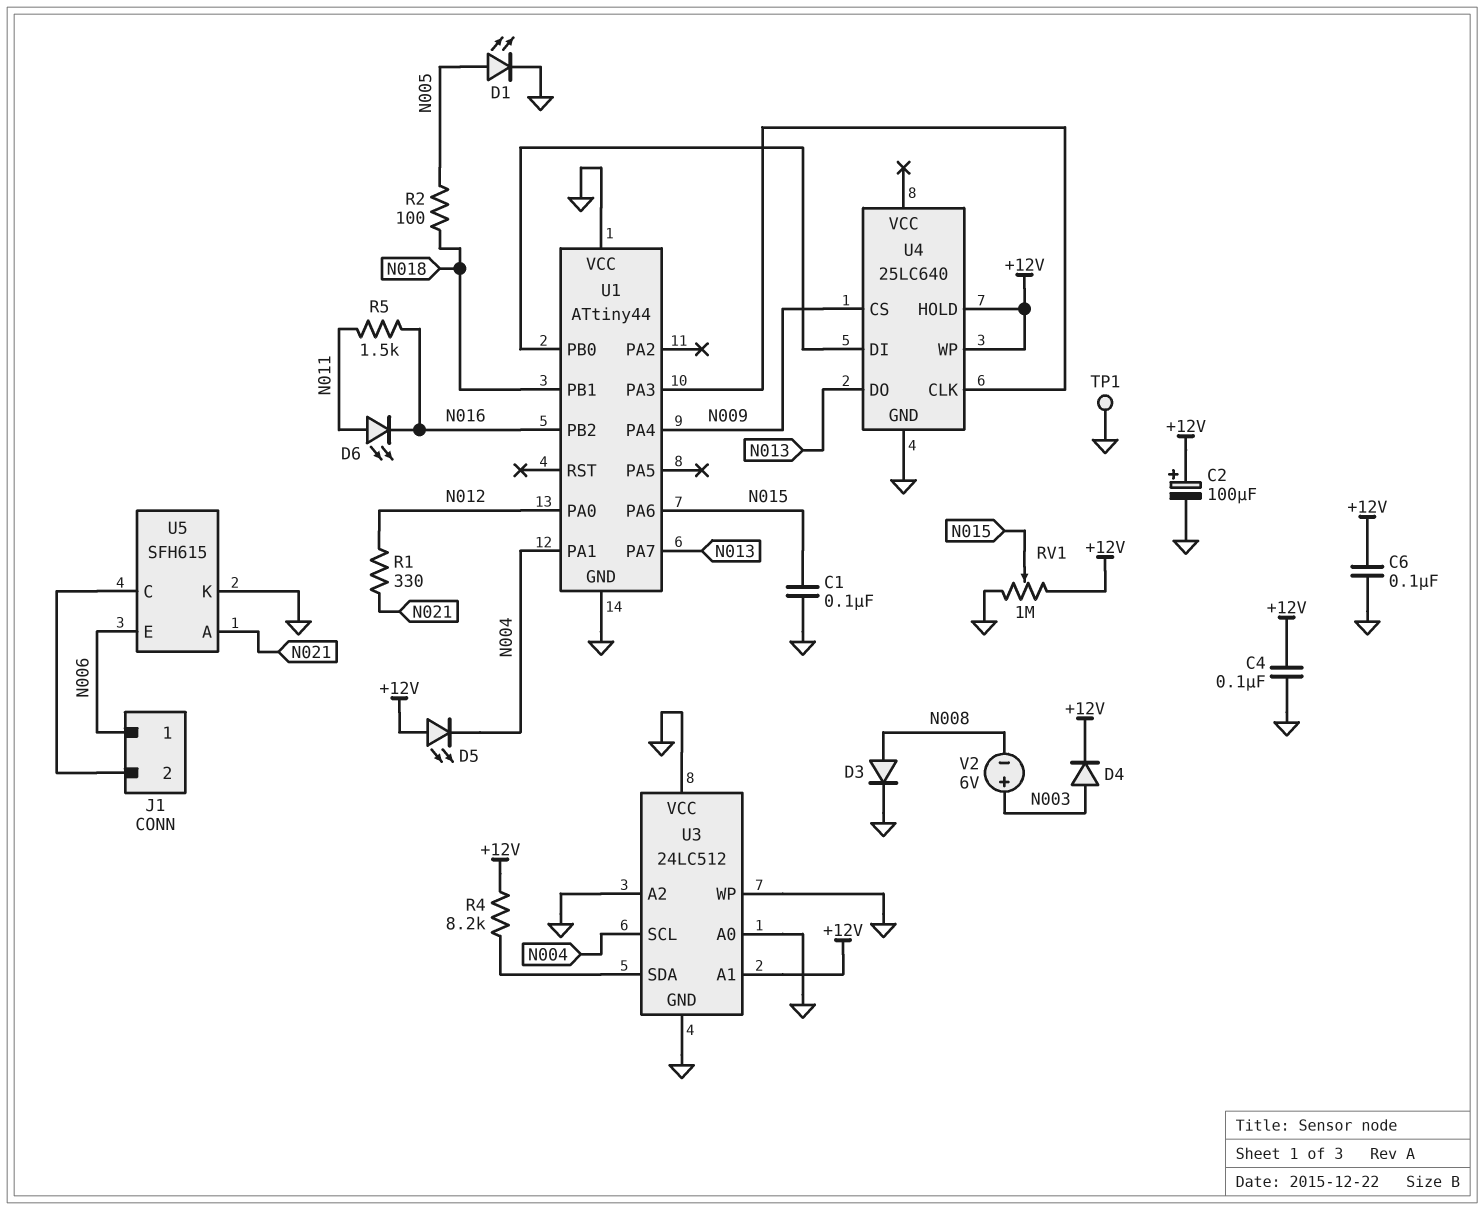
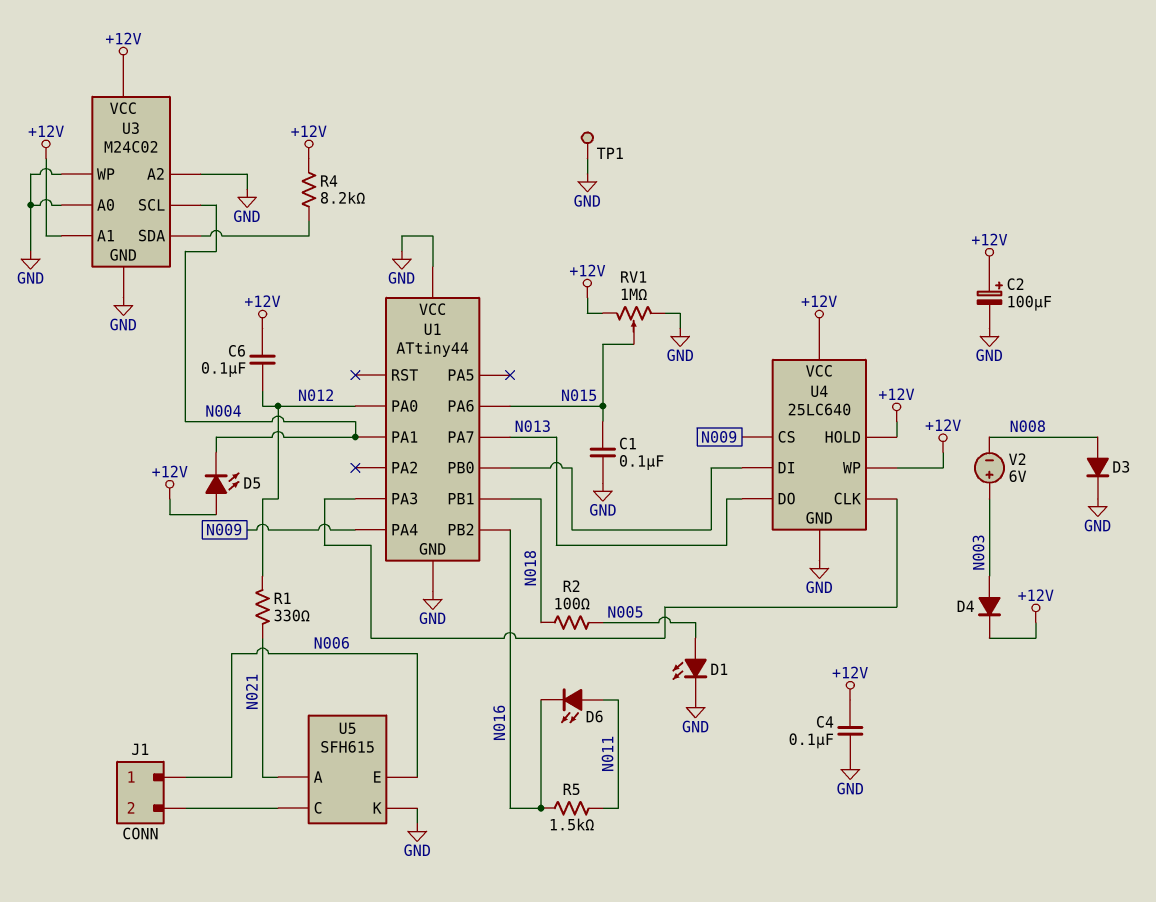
C6: 100nF (+12V, GND) -> 100nF (+12V, N012)
U3: 24LC512 -> M24C02
U3 pin VCC: GND -> +12V
U4 pin VCC: none -> +12V

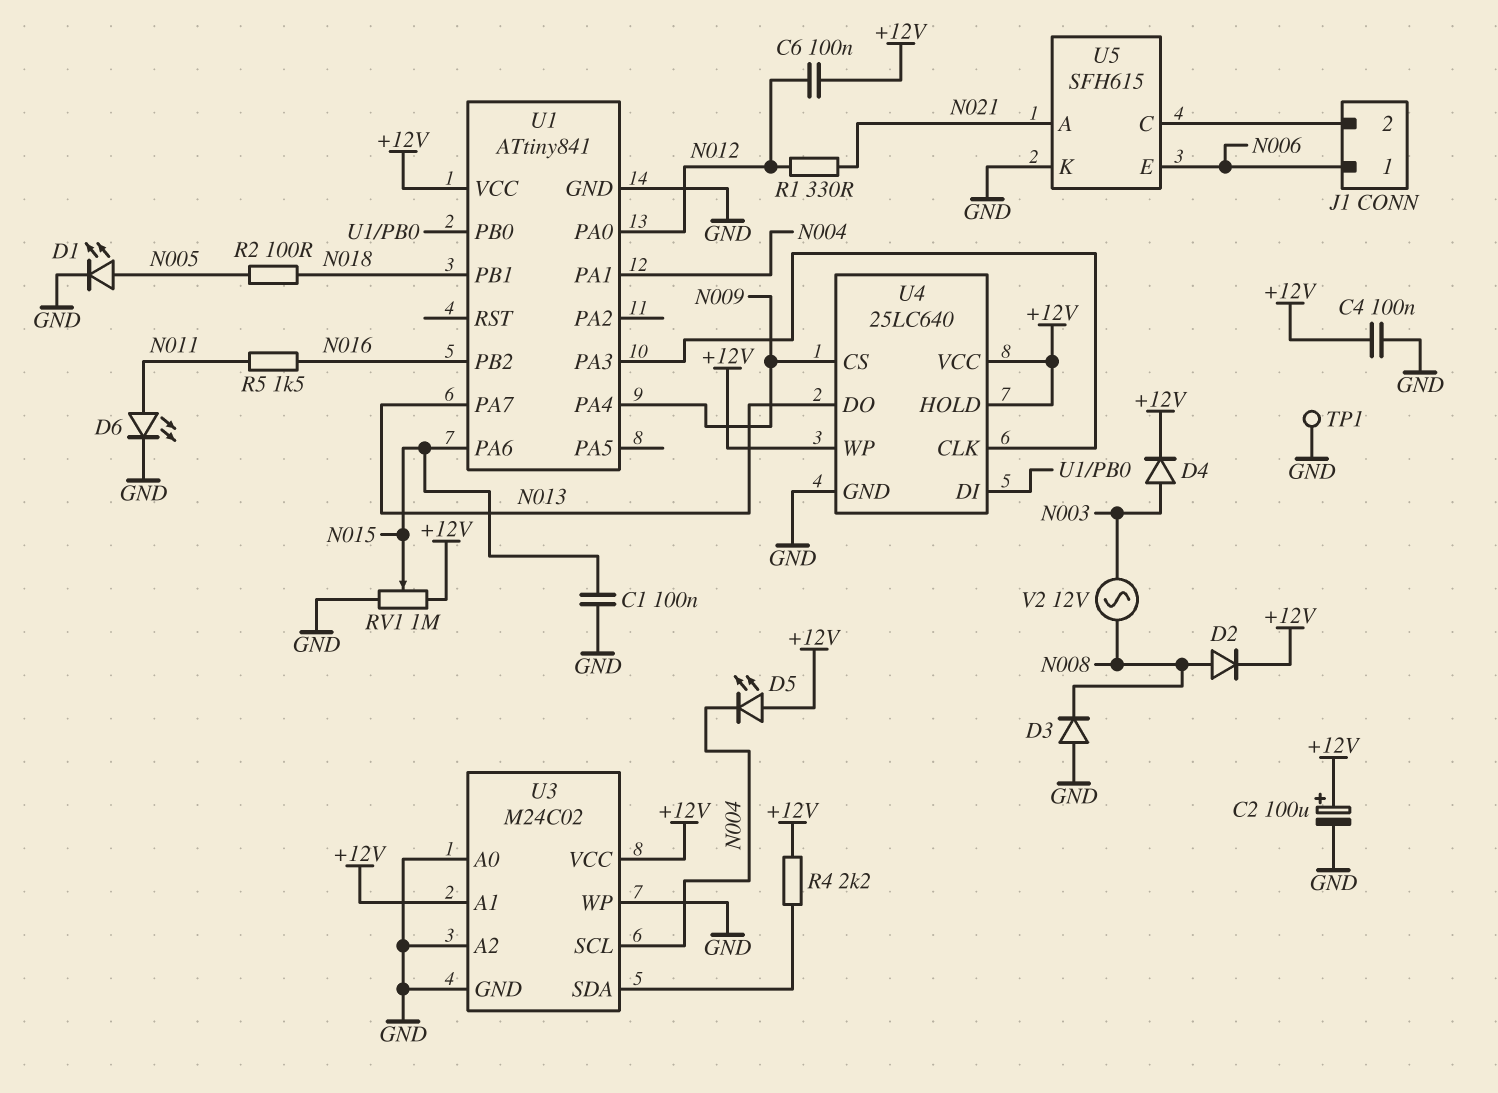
D2: none -> diode (A N008, K +12V)
D3: diode (A N008, K GND) -> diode (A GND, K N008)
D6: LED (A N011, K N016) -> LED (A N011, K GND)
R4: 8.2k (+12V, U3/SDA) -> 2.2k (+12V, U3/SDA)
U1: ATtiny44 -> ATtiny841
U1 pin VCC: GND -> +12V
V2: 6V (plus N003, minus N008) -> AC 12V (N003, N008)

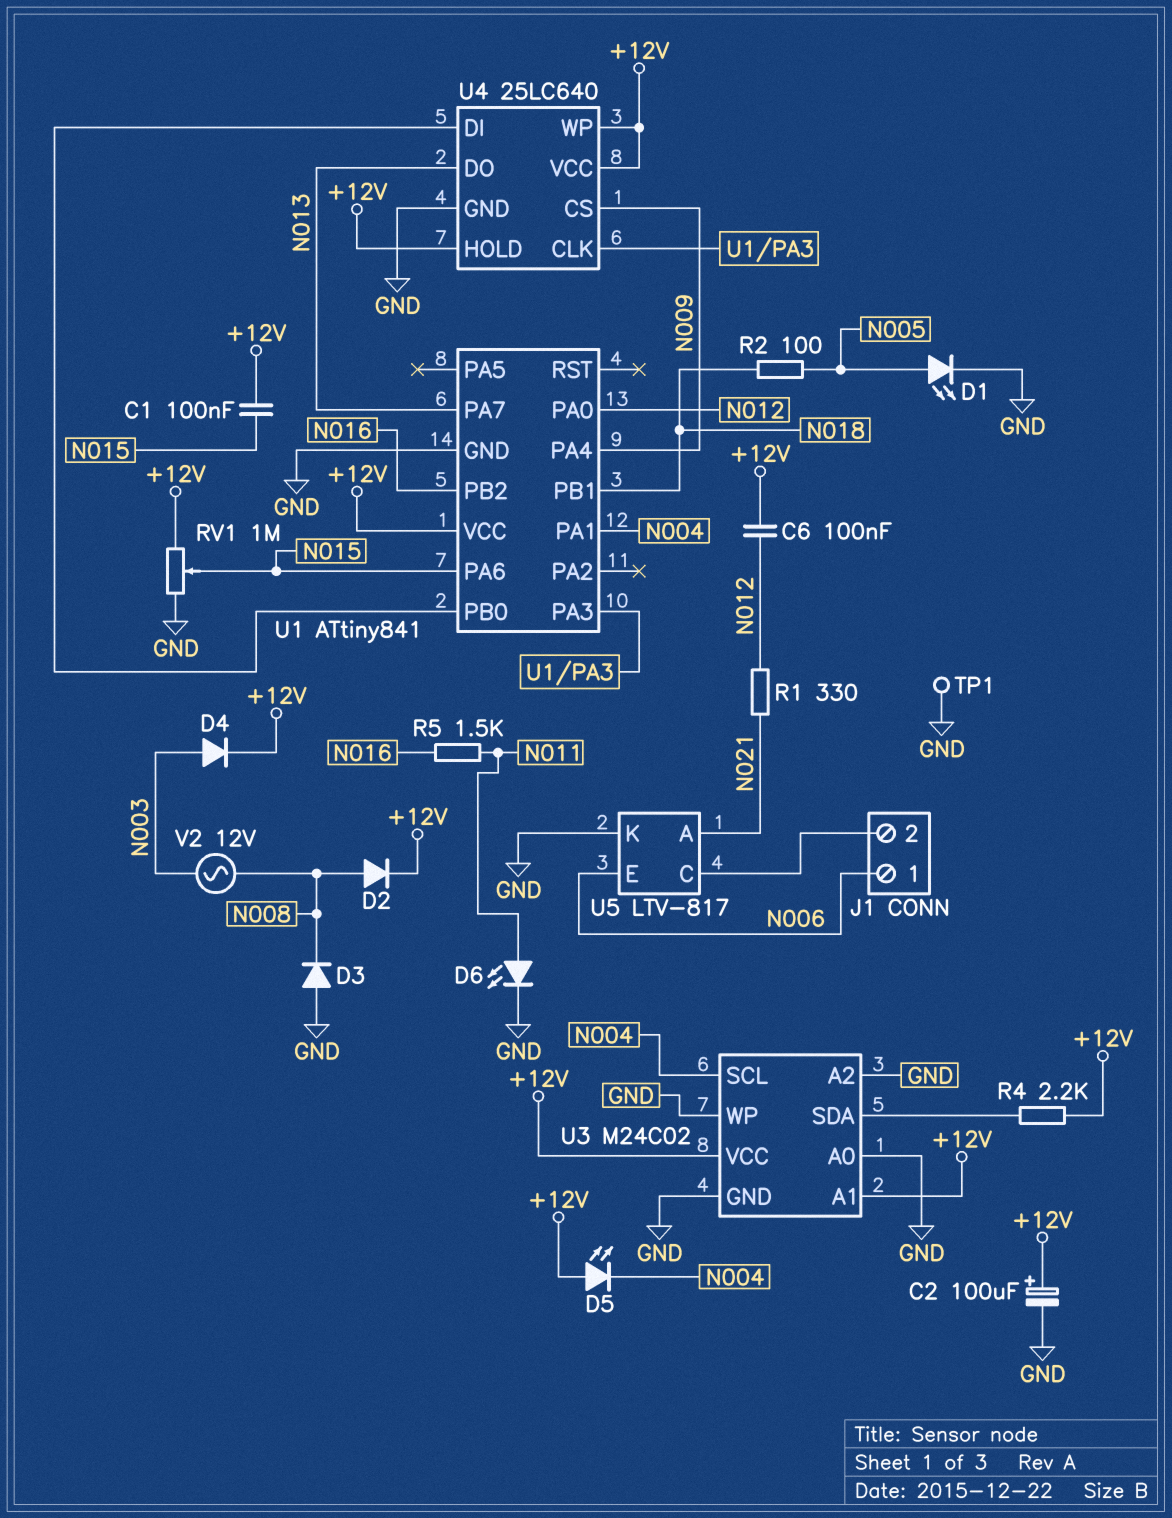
C1: 100nF (GND, N015) -> 100nF (+12V, N015)
C4: 100nF (+12V, GND) -> none
U5: SFH615 -> LTV-817

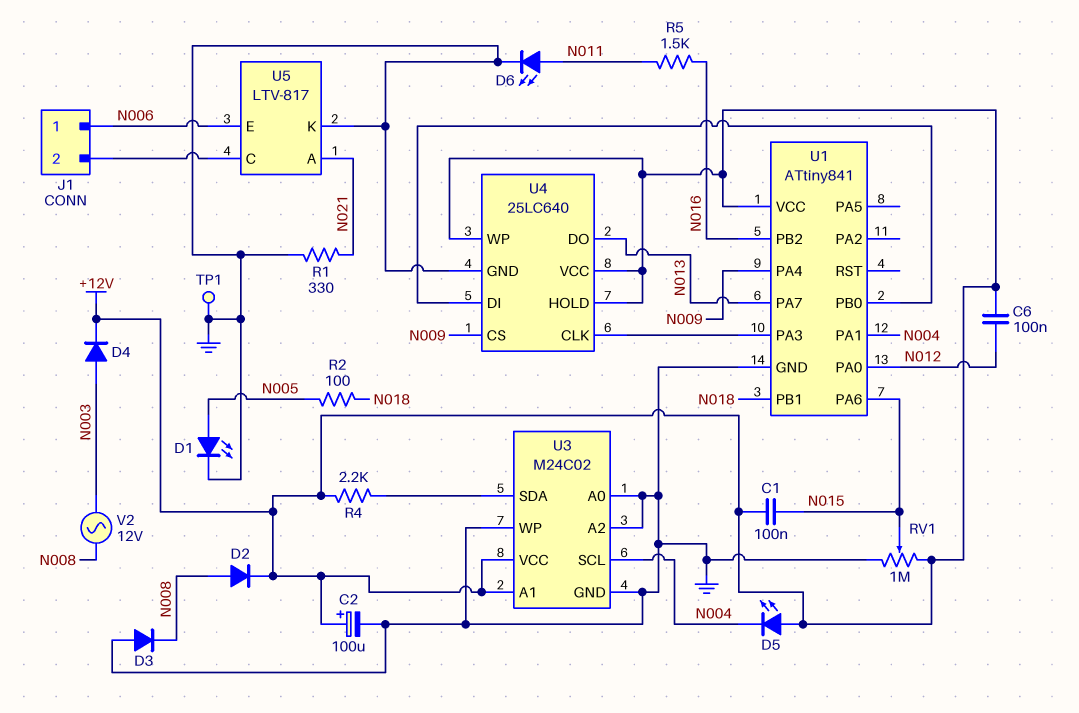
R1: 330 (N012, N021) -> 330 (GND, N021)

